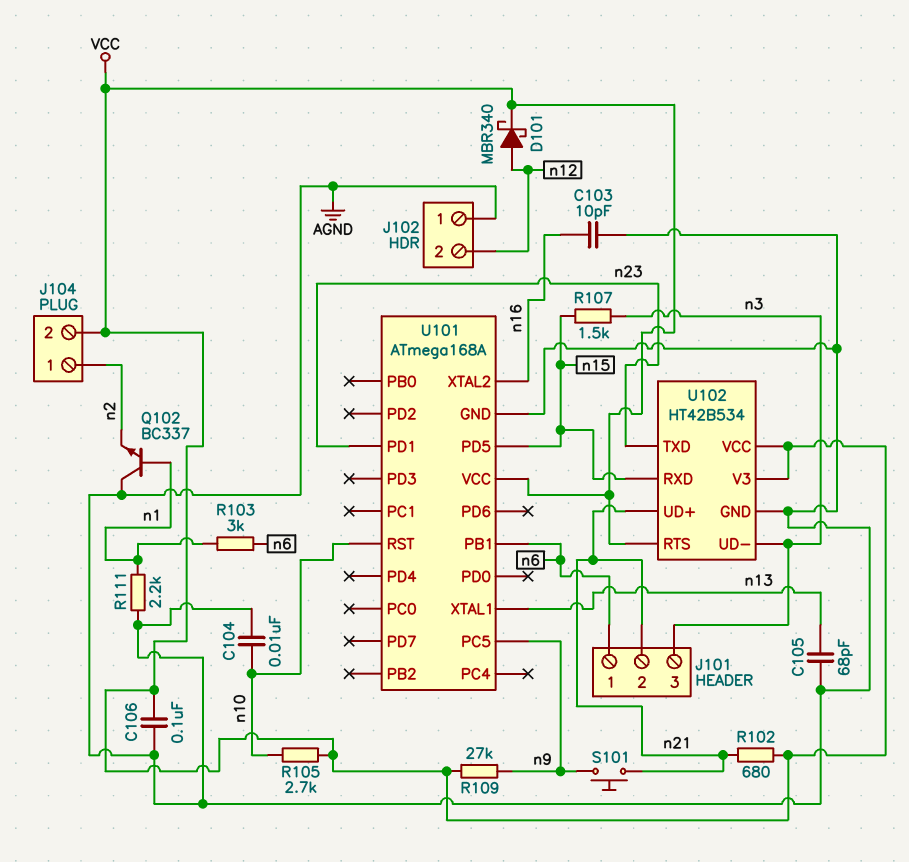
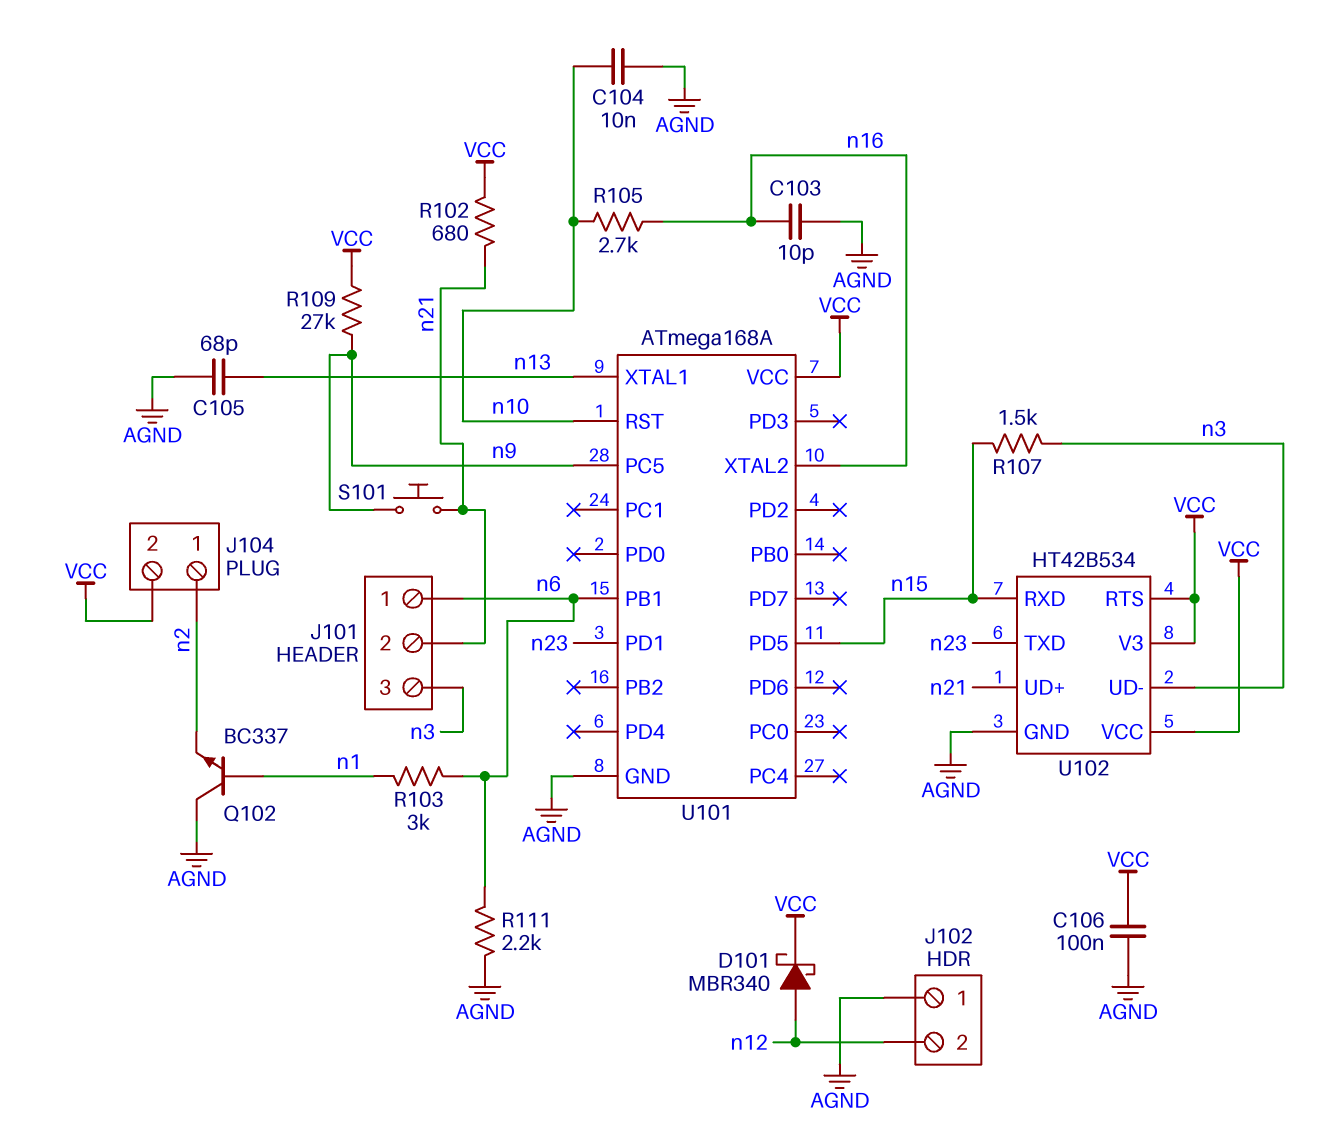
R105: 2.7k (VCC, n10) -> 2.7k (n10, n16)
R111: 2.2k (AGND, n1) -> 2.2k (AGND, n6)

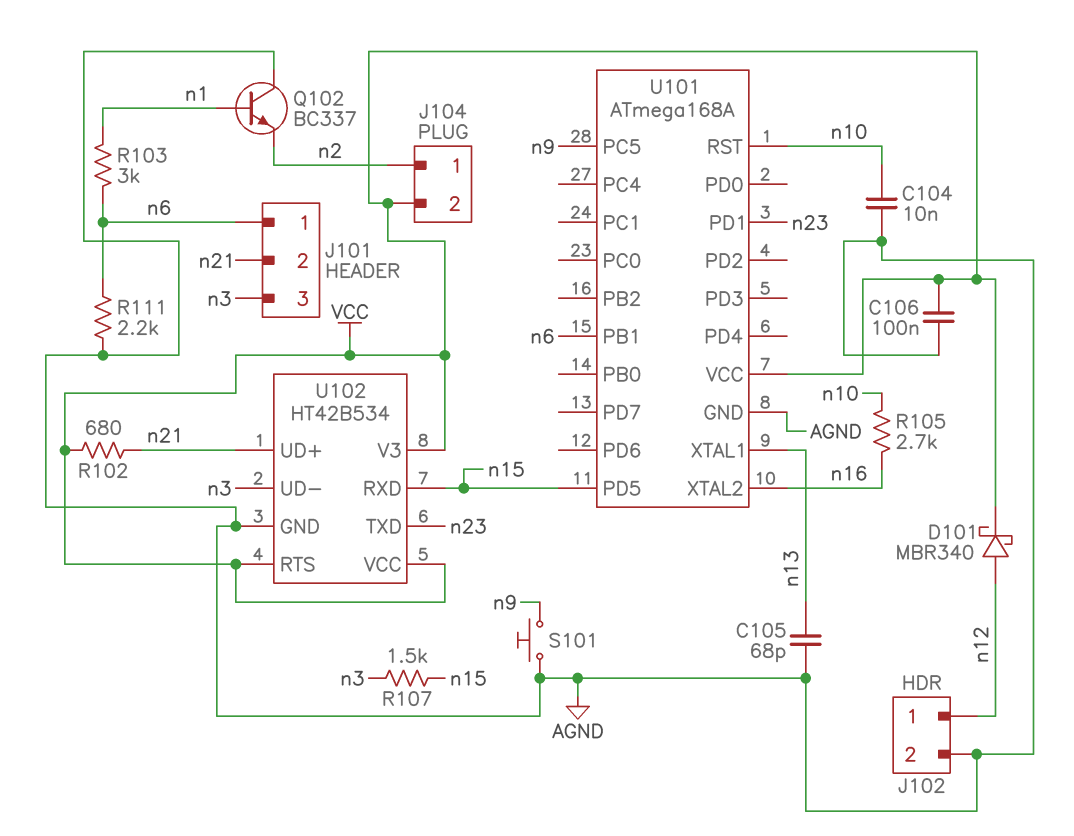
C103: 10pF (AGND, n16) -> none
J102 pin 1: AGND -> n12
J102 pin 2: n12 -> AGND
R109: 27k (VCC, n9) -> none
S101: button (n9, n21) -> button (AGND, n9)

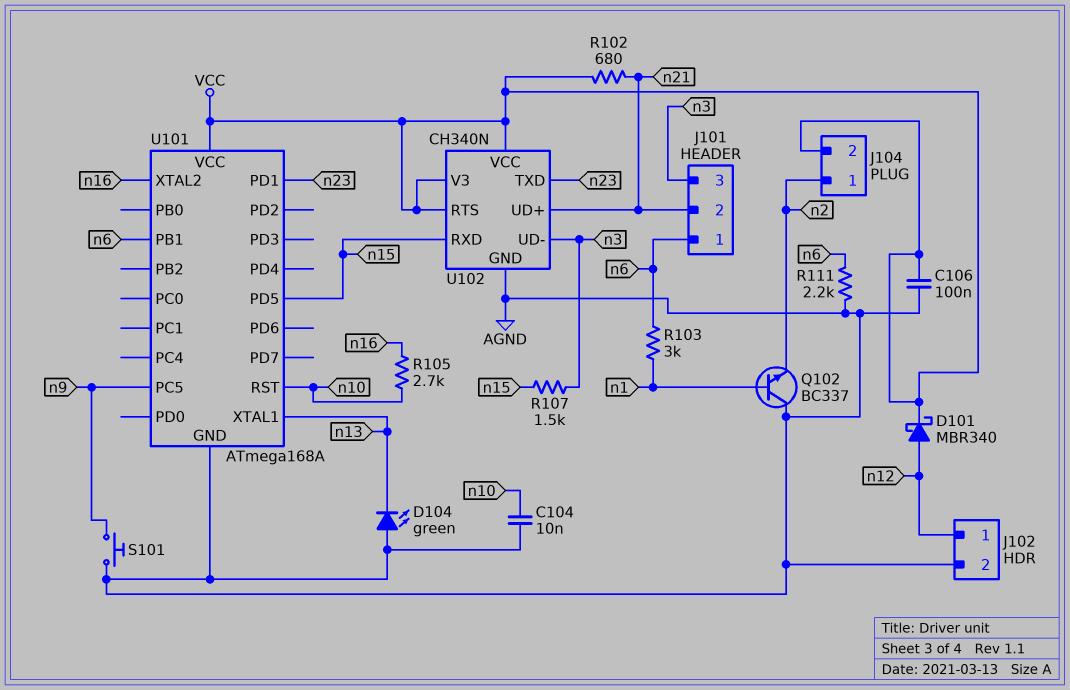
C105: 68pF (AGND, n13) -> none
D104: none -> LED green (A AGND, K n13)
U102: HT42B534 -> CH340N

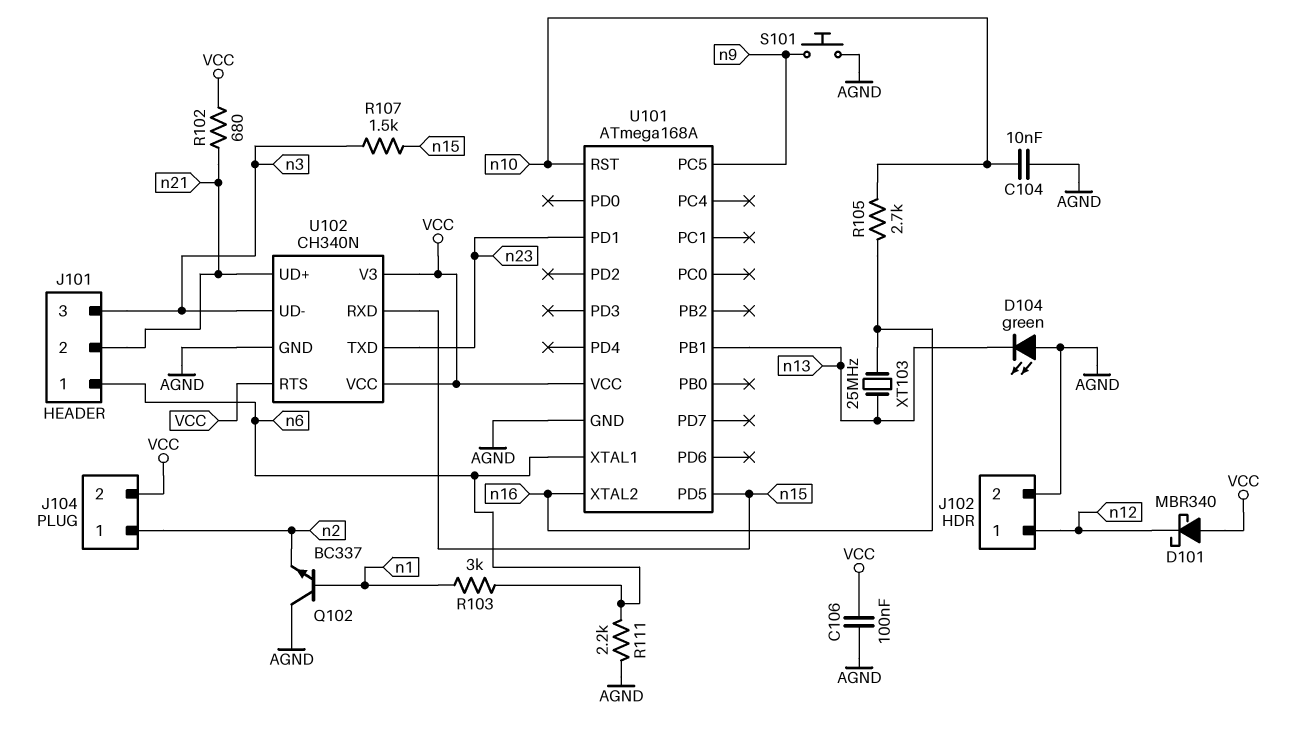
D101: schottky MBR340 (A n12, K VCC) -> schottky MBR340 (A VCC, K n12)
U101 pin PB1: n6 -> n13
U101 pin XTAL1: n13 -> n6
XT103: none -> 25MHz (n13, n16)

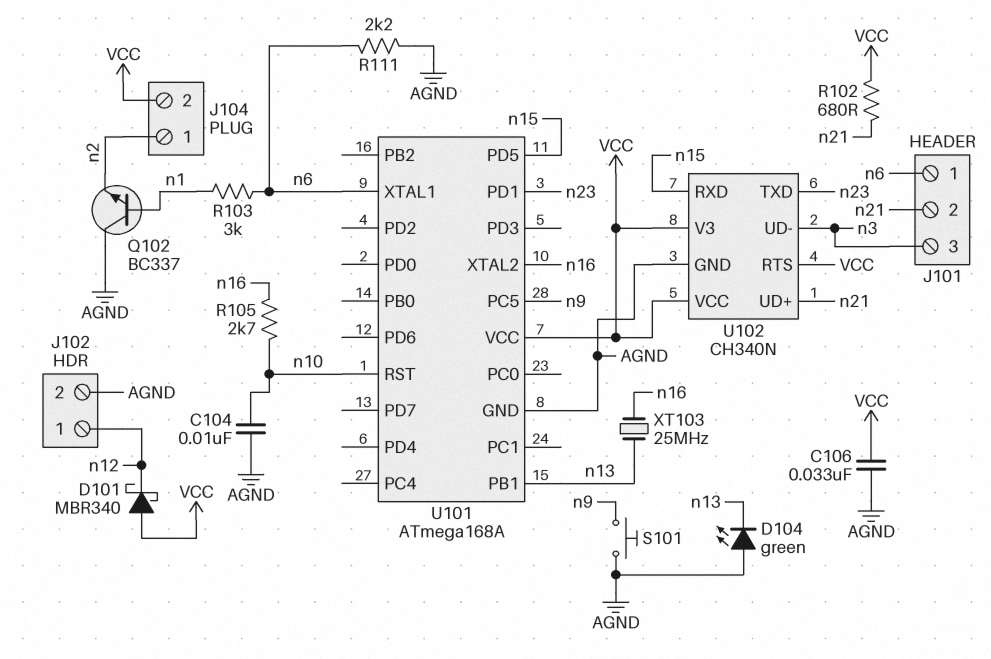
C106: 100nF (AGND, VCC) -> 33nF (AGND, VCC)
R107: 1.5k (n3, n15) -> none

